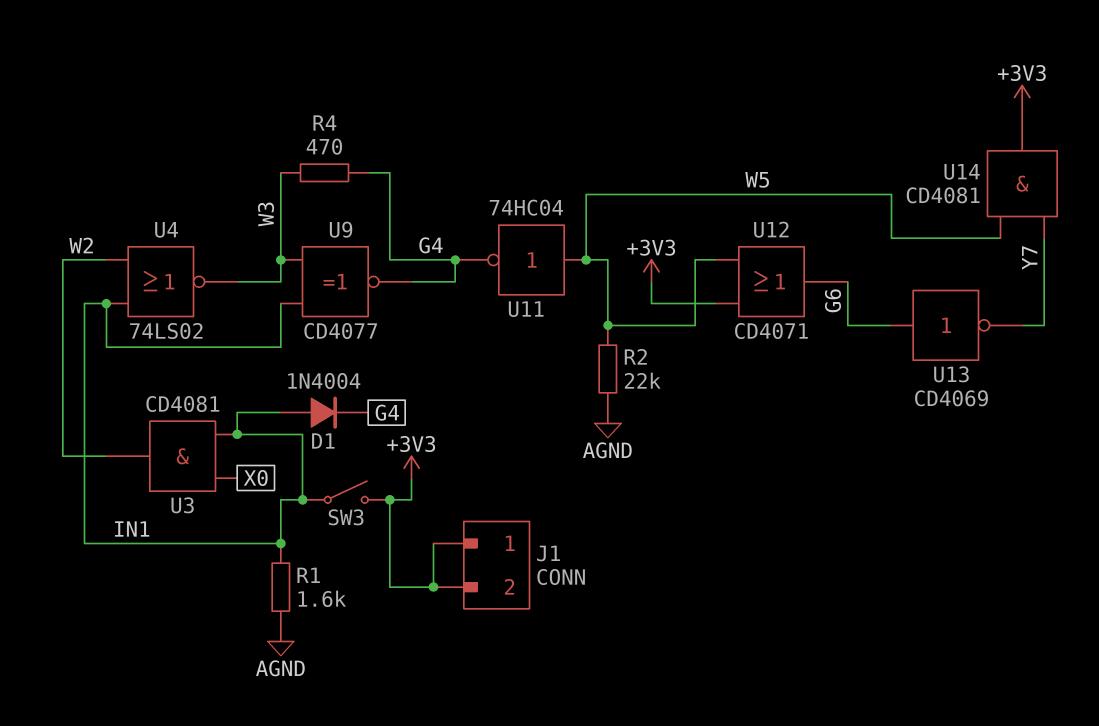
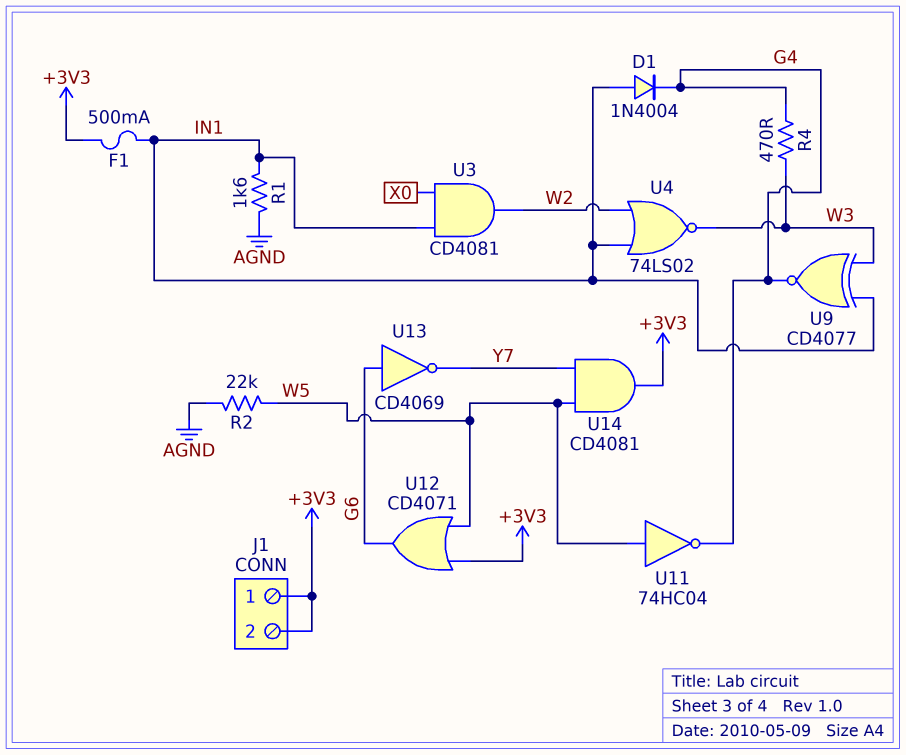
F1: none -> 500mA (+3V3, IN1)
SW3: switch (+3V3, IN1) -> none

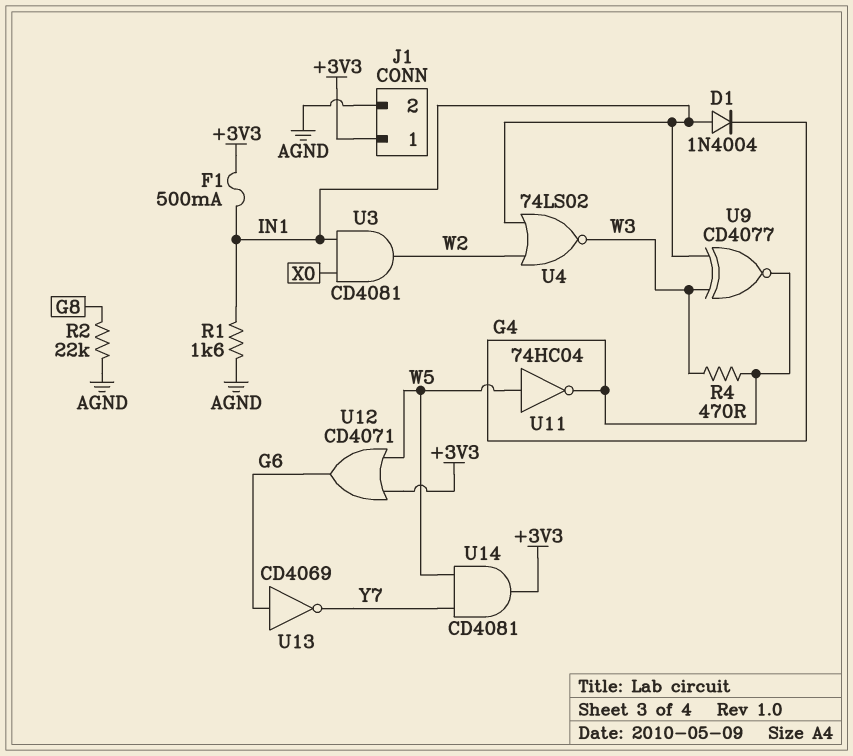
J1 pin 2: +3V3 -> AGND
R2: 22k (AGND, W5) -> 22k (AGND, G8)

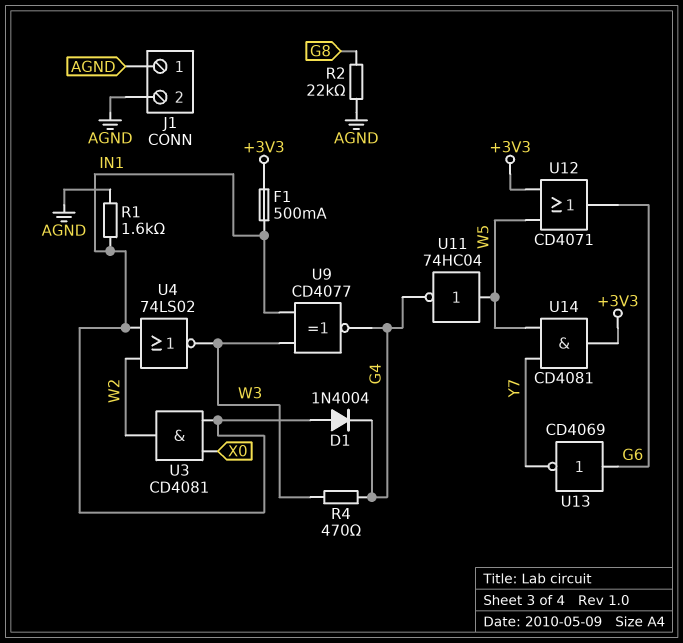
J1 pin 1: +3V3 -> AGND

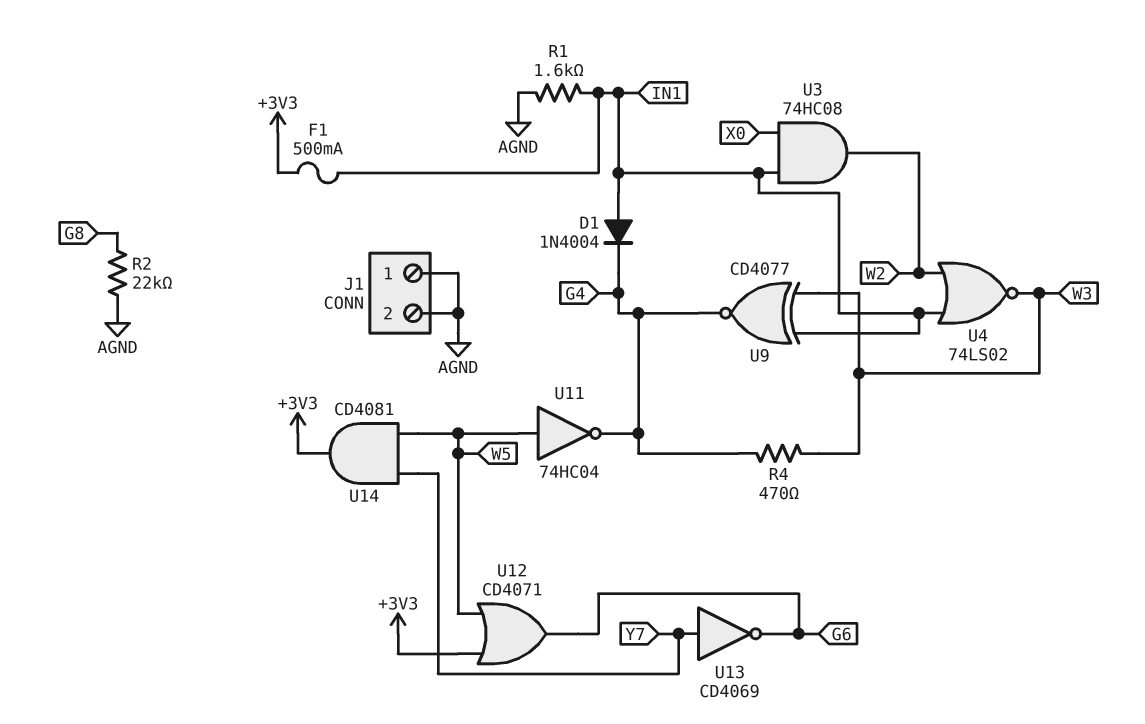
U3: AND CD4081 (in IN1, in X0, out W2) -> AND 74HC08 (in IN1, in X0, out W2)
U13: NOT CD4069 (in G6, out Y7) -> NOT CD4069 (in Y7, out G6)

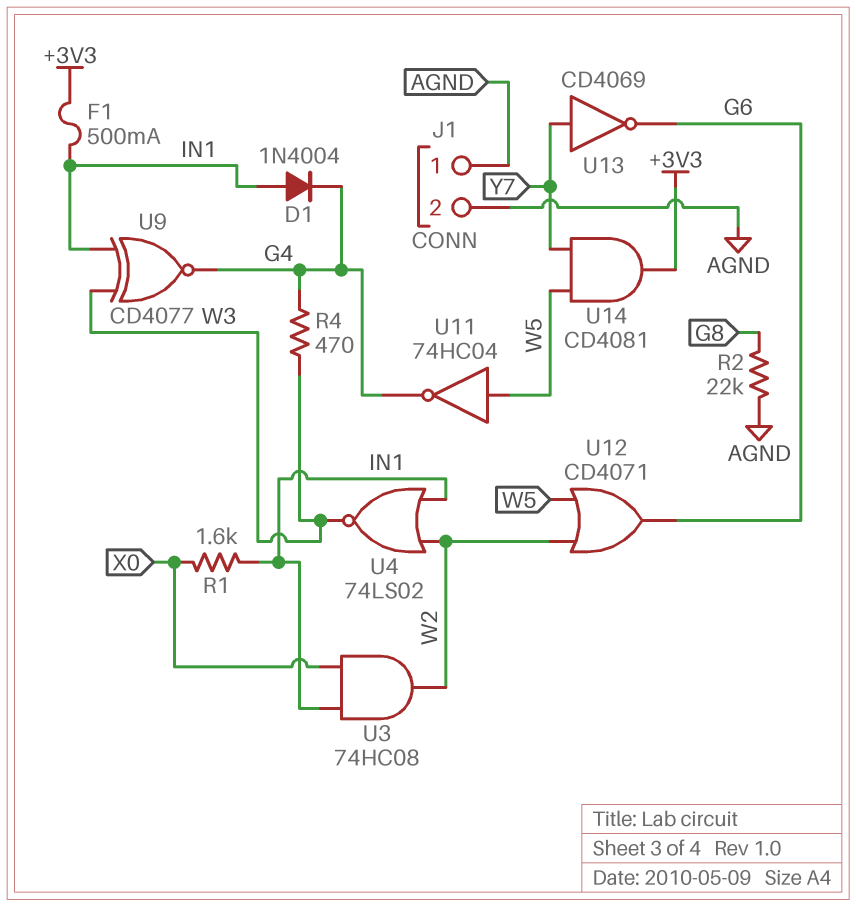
R1: 1.6k (AGND, IN1) -> 1.6k (IN1, X0)
U12: OR CD4071 (in +3V3, in W5, out G6) -> OR CD4071 (in W2, in W5, out G6)

